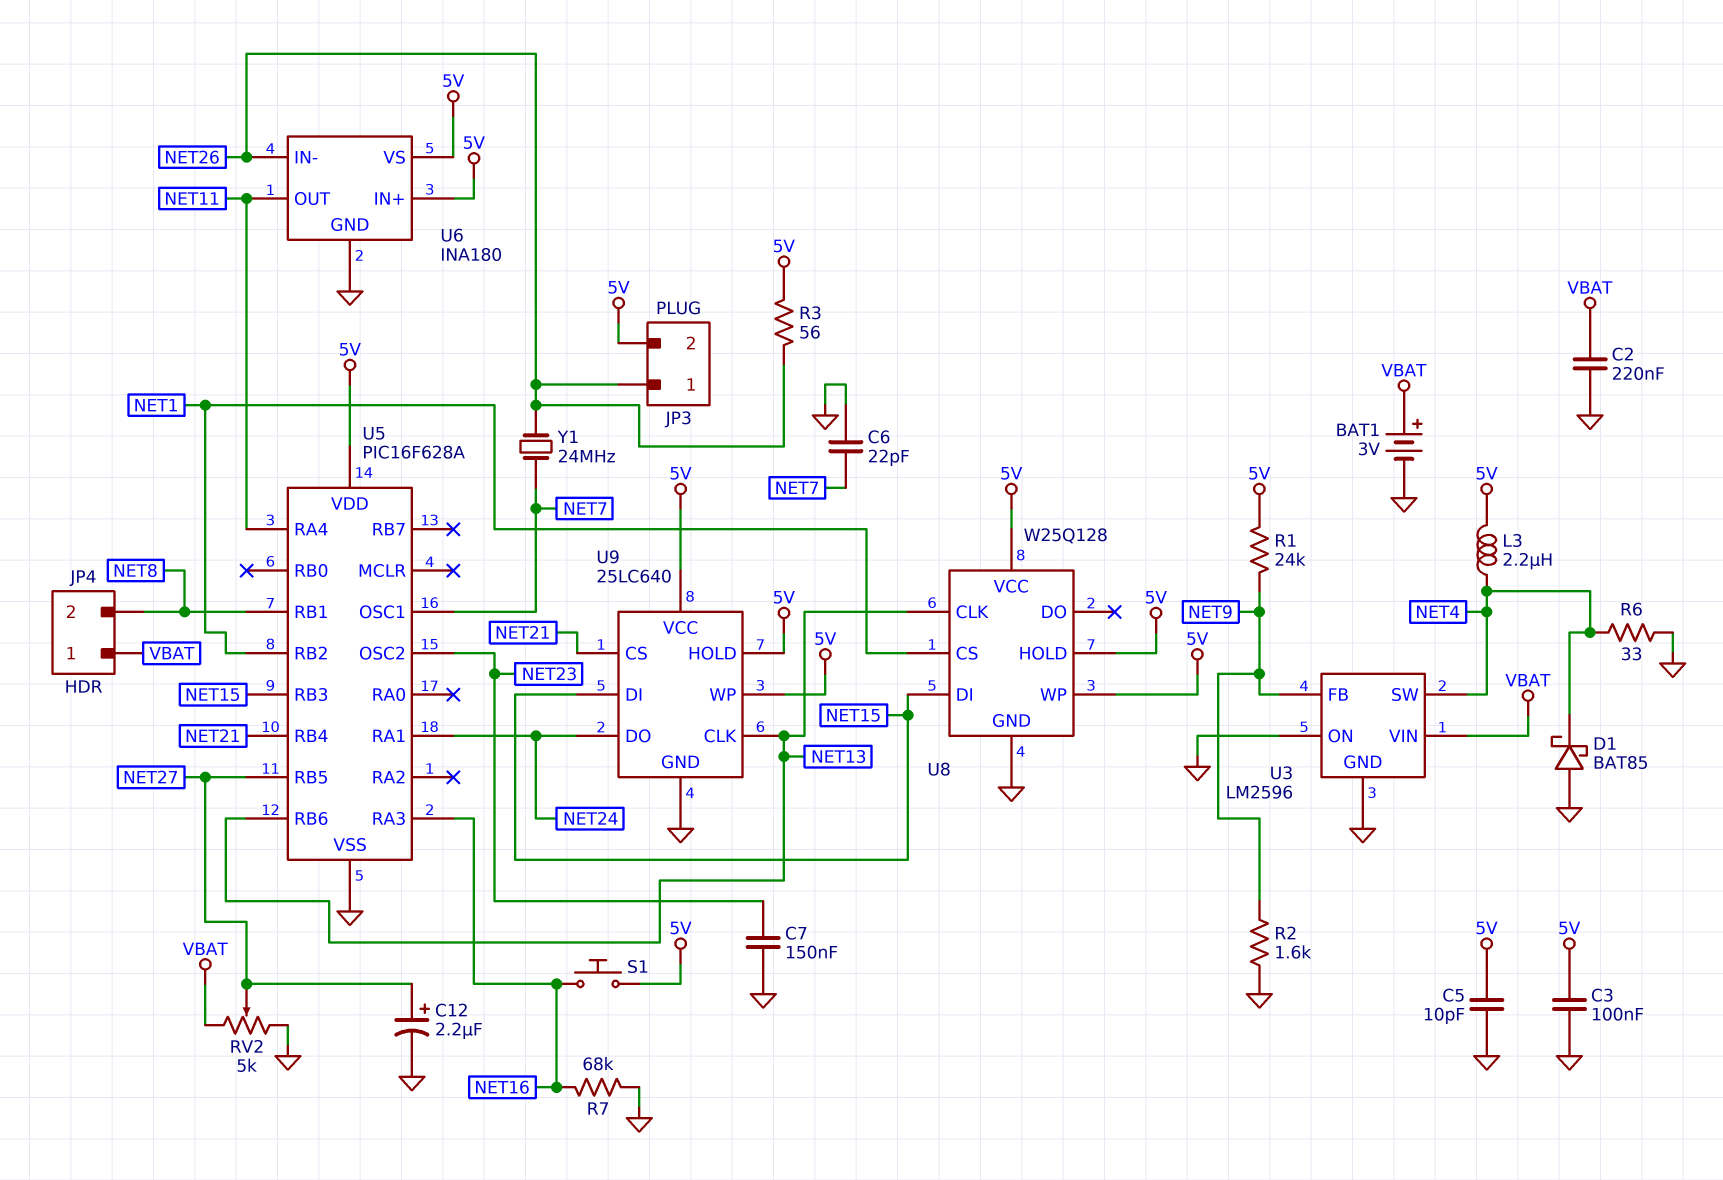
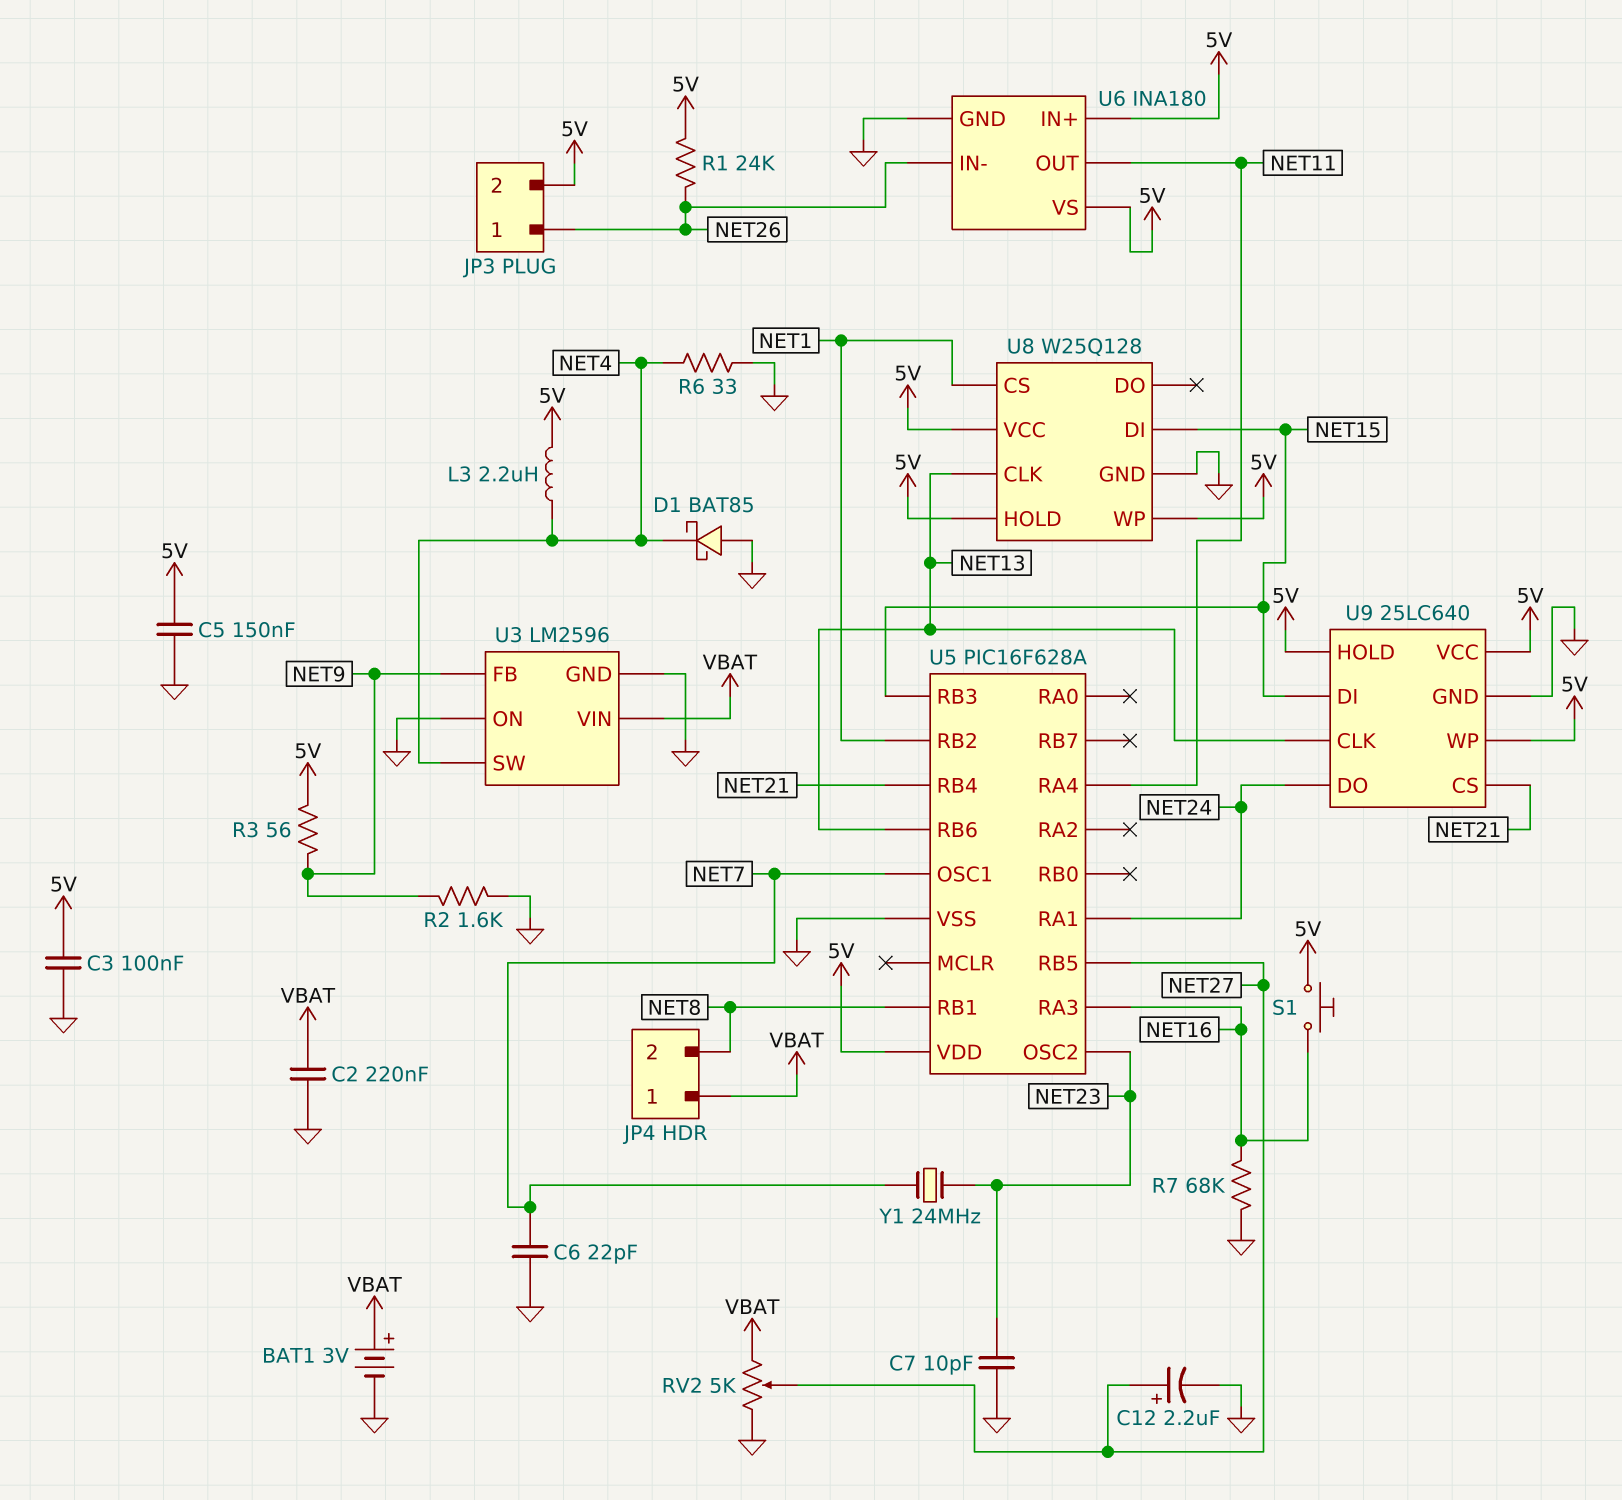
C5: 10pF (5V, GND) -> 150nF (5V, GND)
C7: 150nF (GND, NET23) -> 10pF (GND, NET23)
R1: 24k (5V, NET9) -> 24k (5V, NET26)
R3: 56 (5V, NET26) -> 56 (5V, NET9)
Y1: 24MHz (NET7, NET26) -> 24MHz (NET7, NET23)

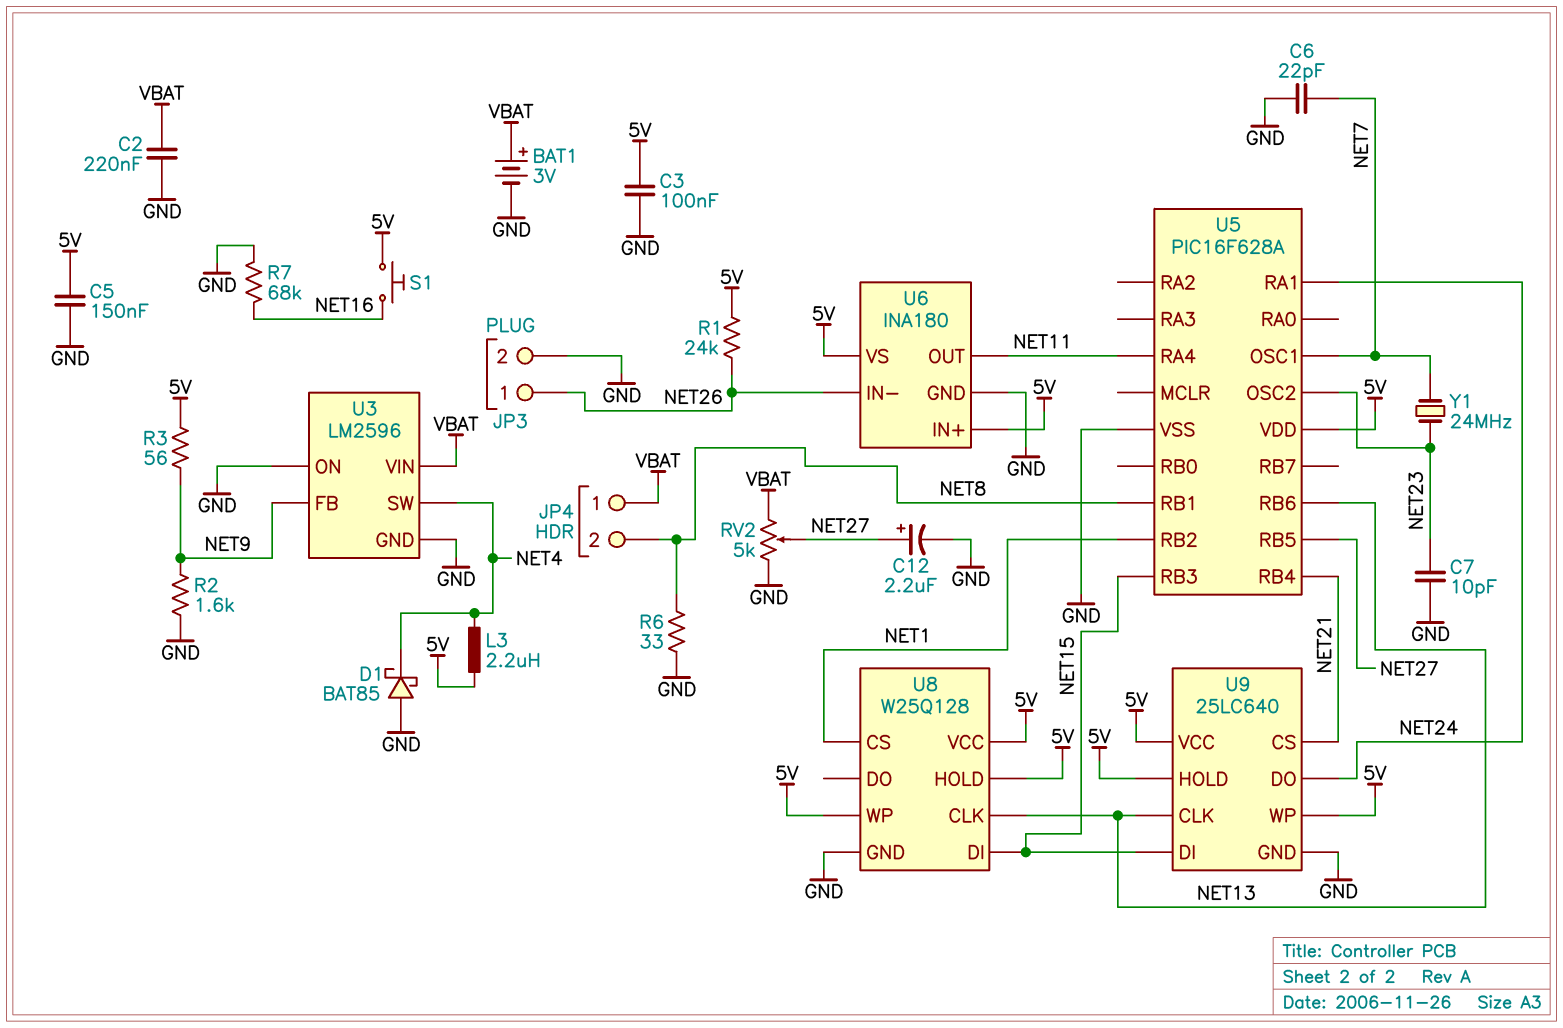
JP3 pin 2: 5V -> GND
R6: 33 (GND, NET4) -> 33 (GND, NET8)
U5 pin RA3: NET16 -> none

